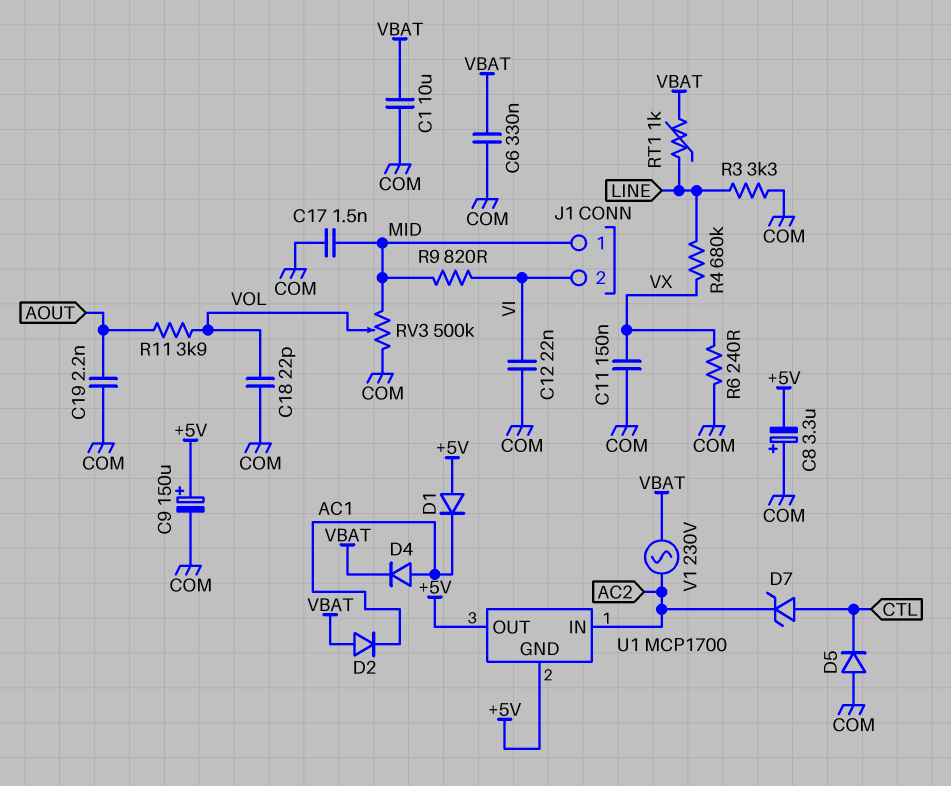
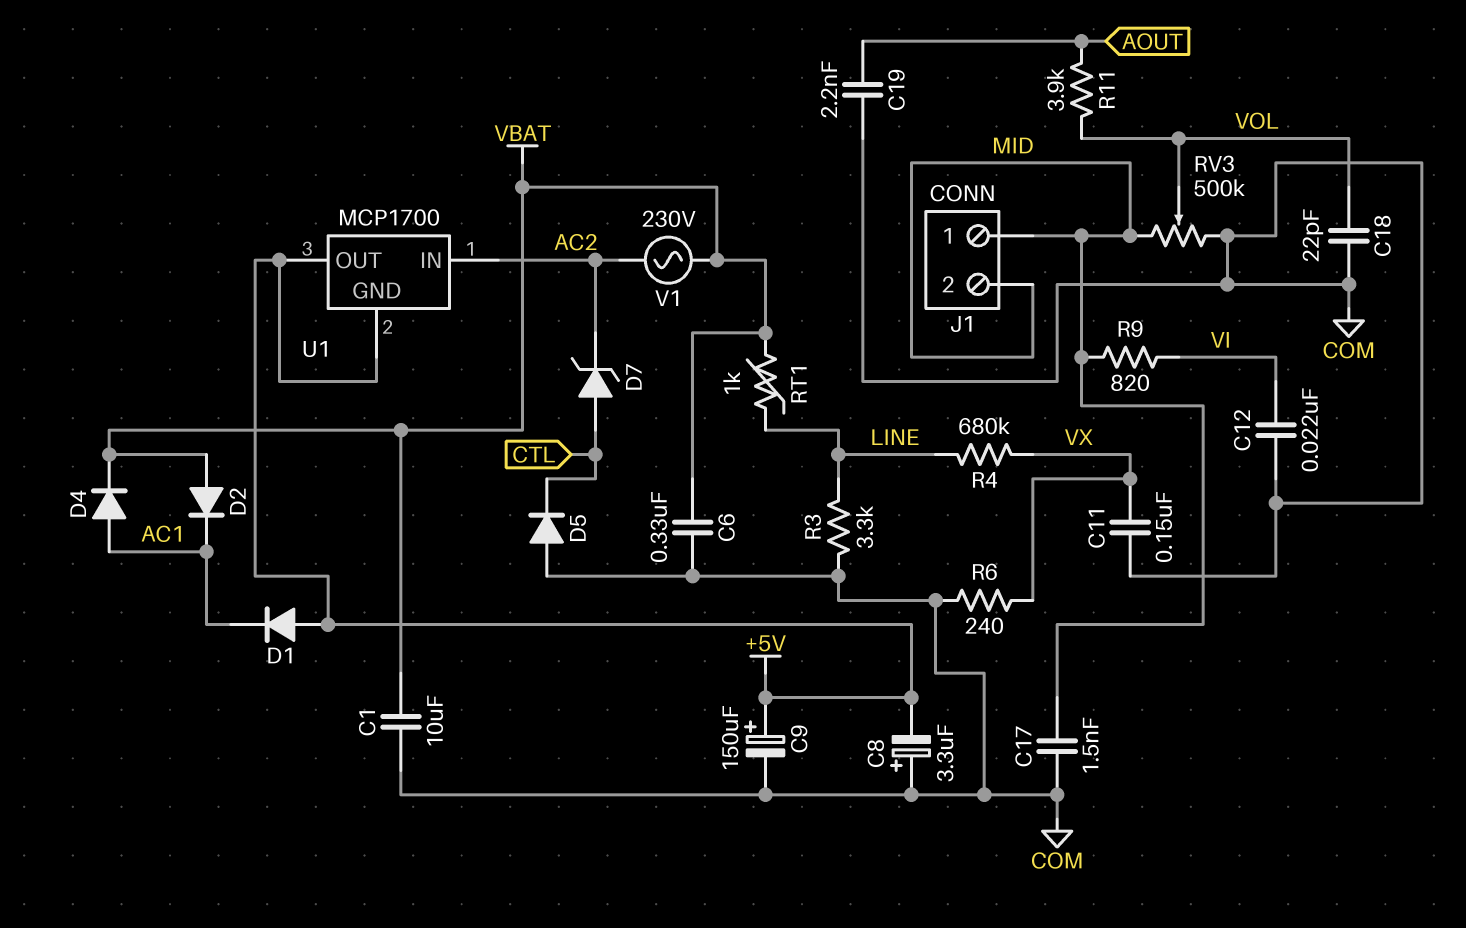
J1 pin 2: VI -> MID

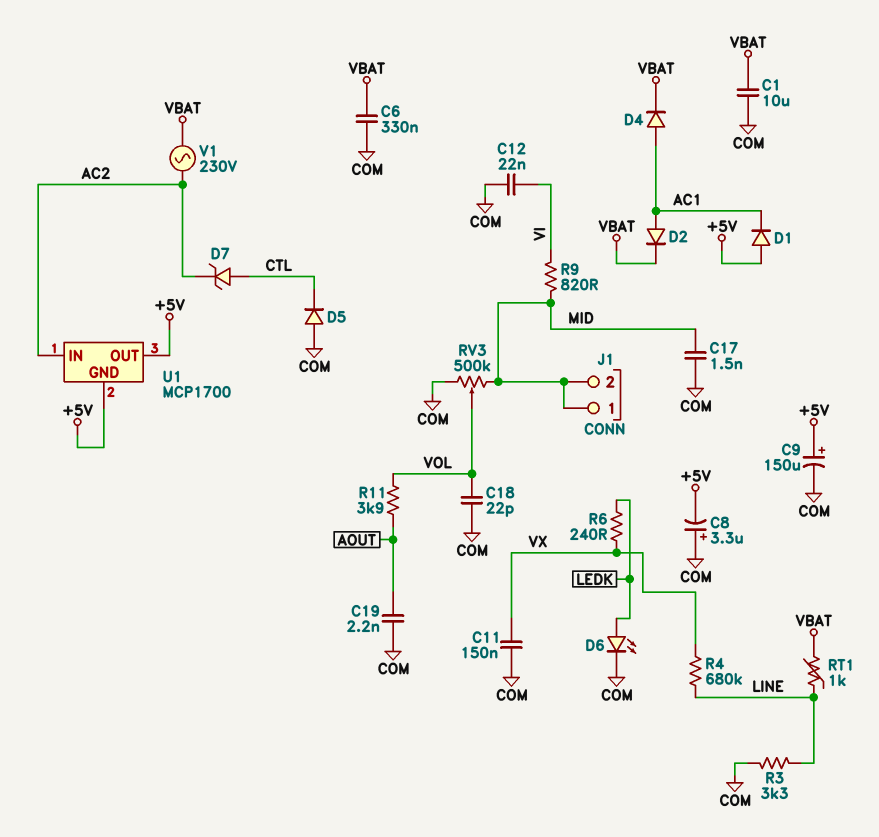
D2: diode (A VBAT, K AC1) -> diode (A AC1, K VBAT)
D6: none -> LED (A LEDK, K COM)
R6: 240 (COM, VX) -> 240 (LEDK, VX)

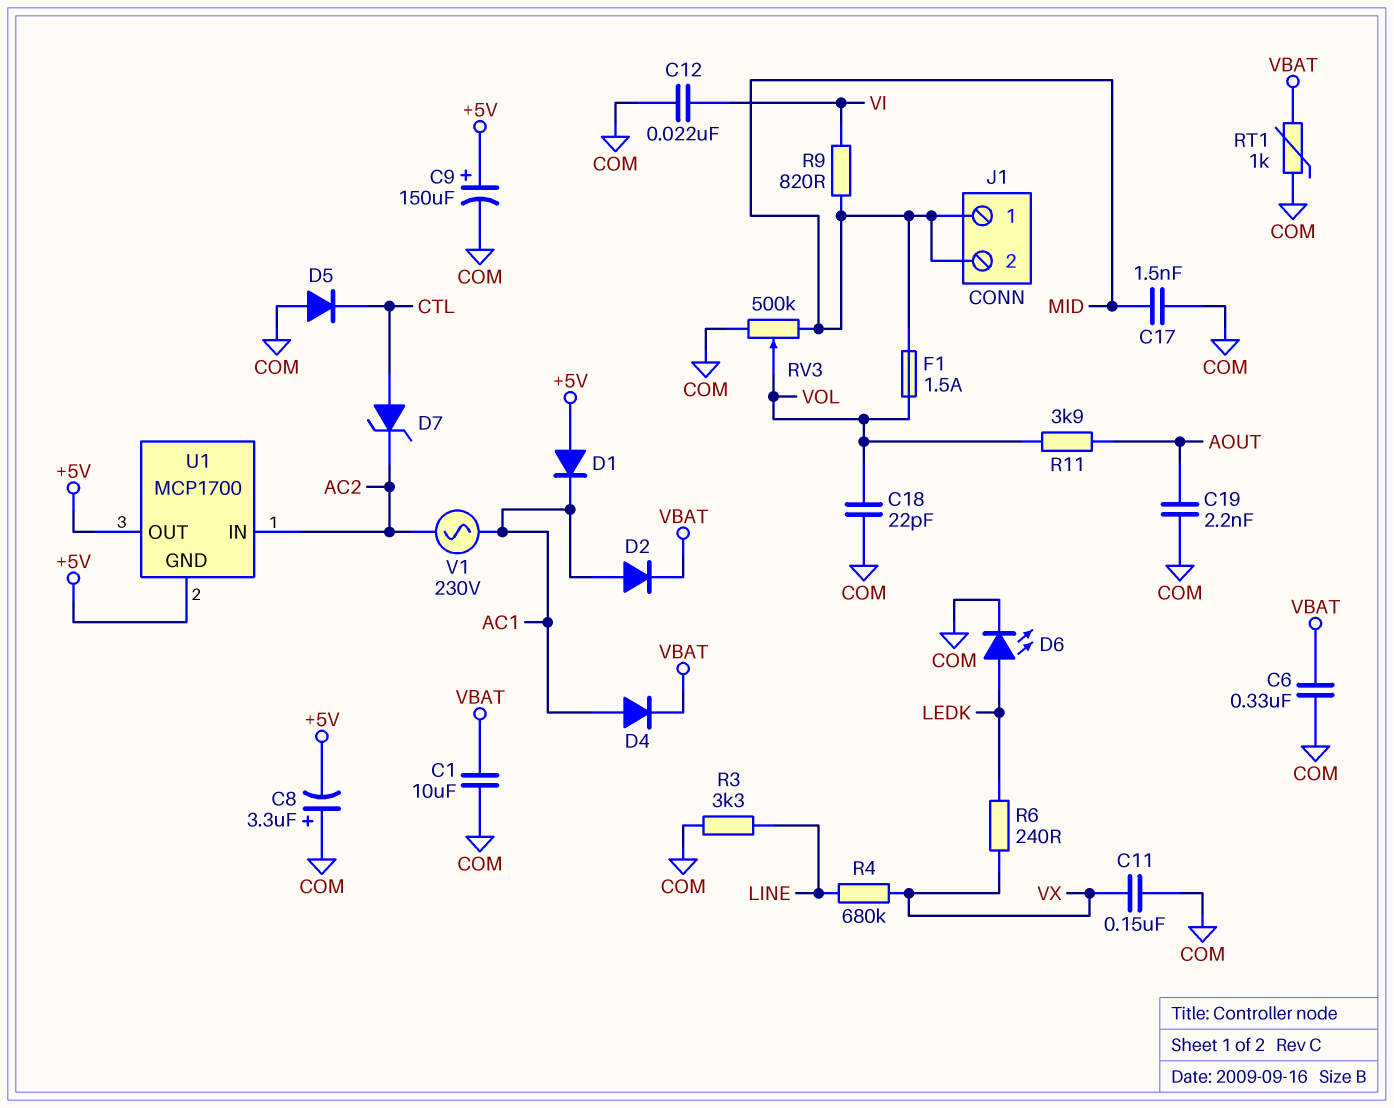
F1: none -> 1.5A (MID, VOL)
RT1: 1k (LINE, VBAT) -> 1k (COM, VBAT)
V1: AC 230V (AC2, VBAT) -> AC 230V (AC1, AC2)

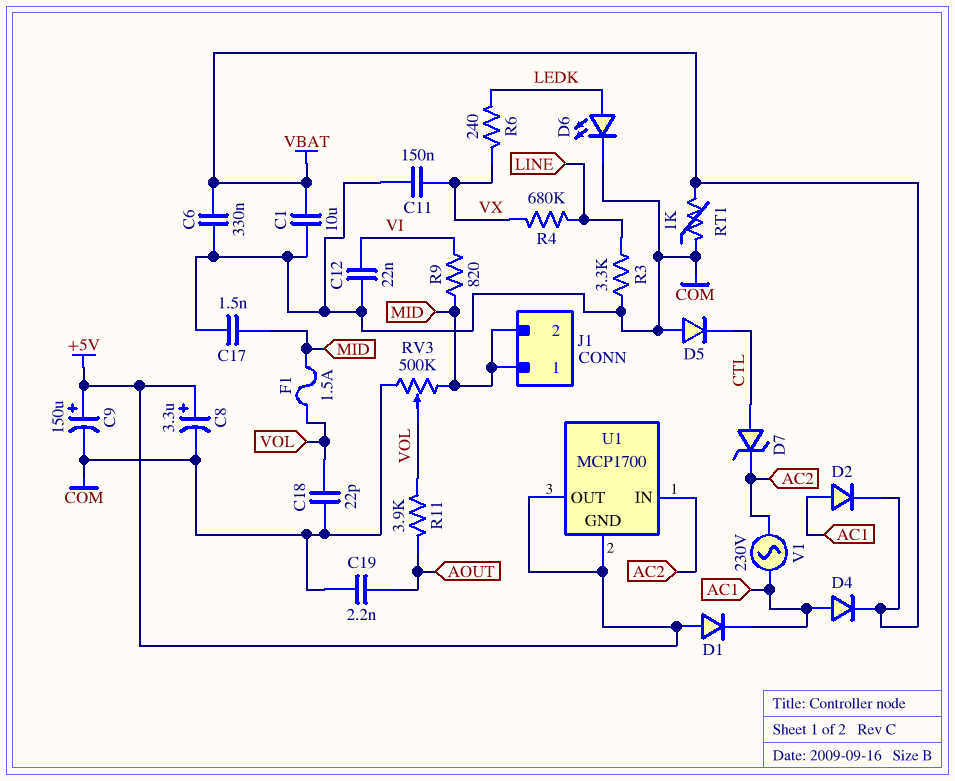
C8: 3.3uF (plus COM, minus +5V) -> 3.3uF (plus +5V, minus COM)

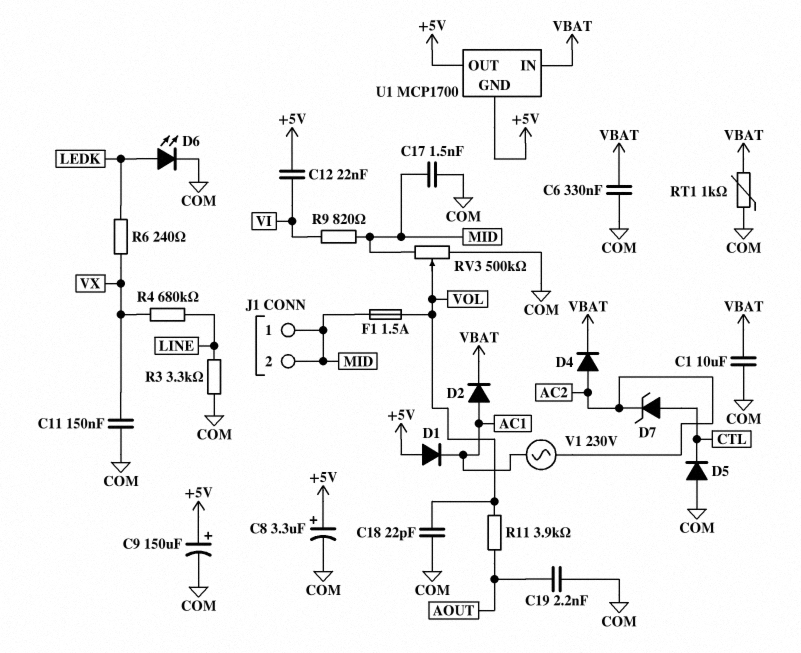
C12: 22nF (COM, VI) -> 22nF (+5V, VI)
D4: diode (A AC1, K VBAT) -> diode (A AC2, K VBAT)
U1 pin IN: AC2 -> VBAT

